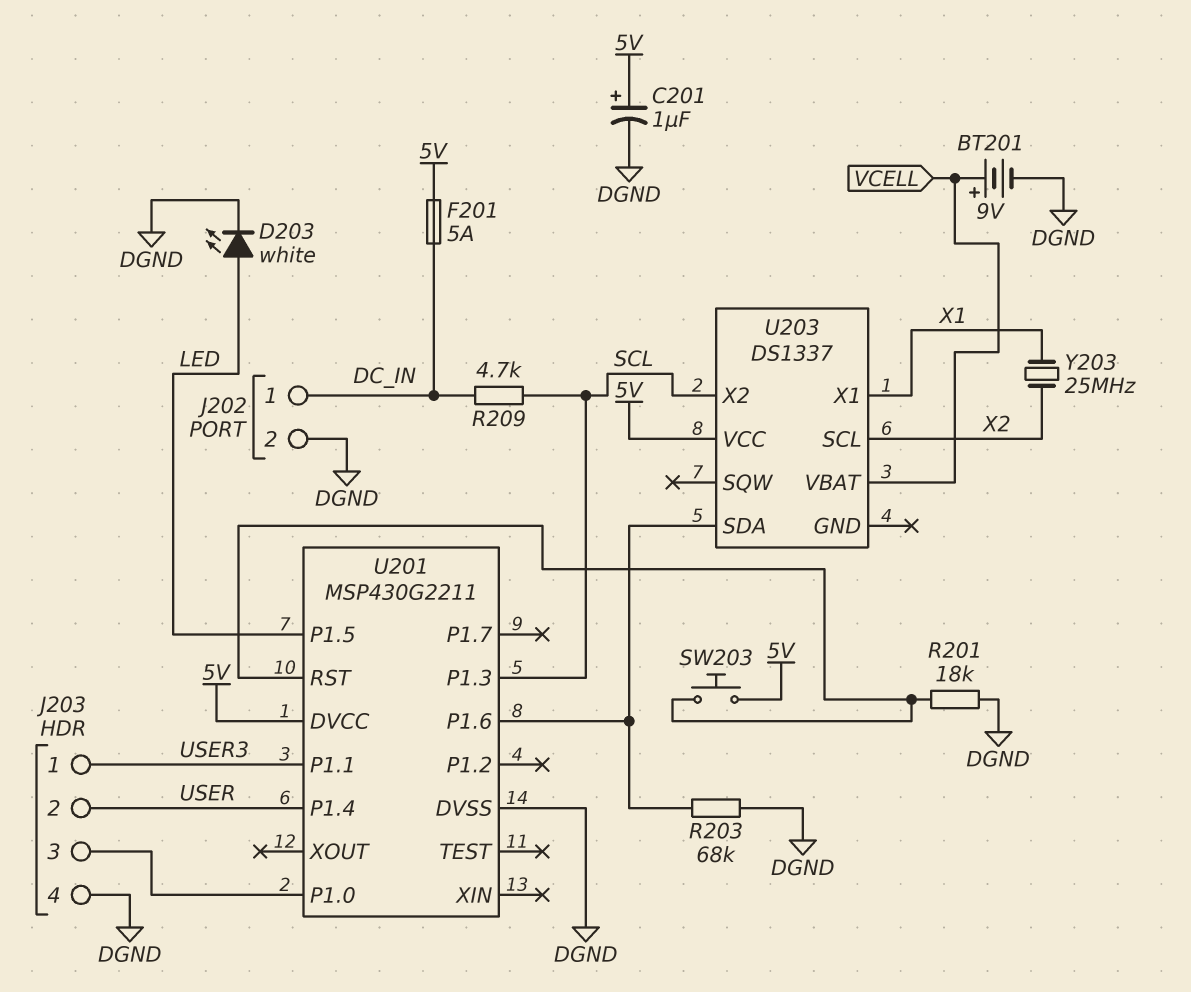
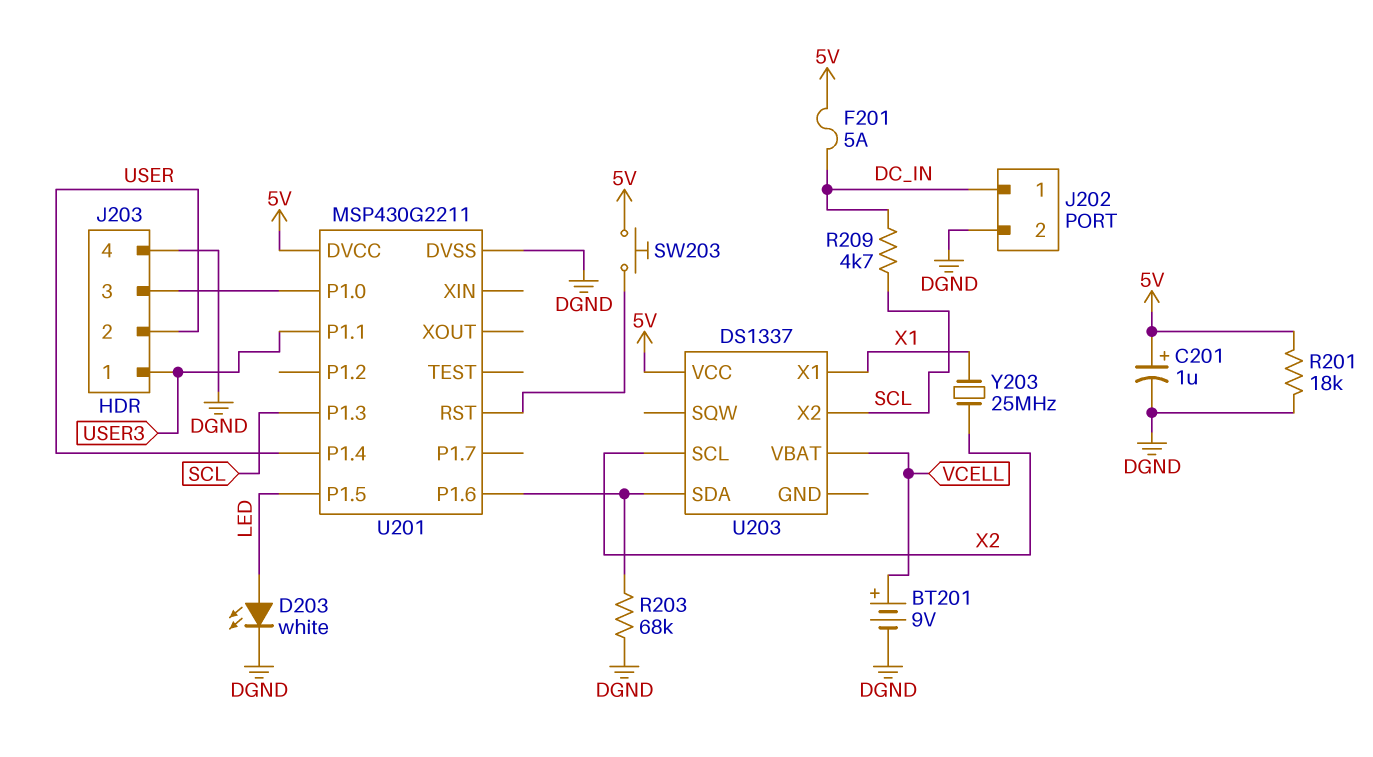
R201: 18k (DGND, U201/RST) -> 18k (5V, DGND)

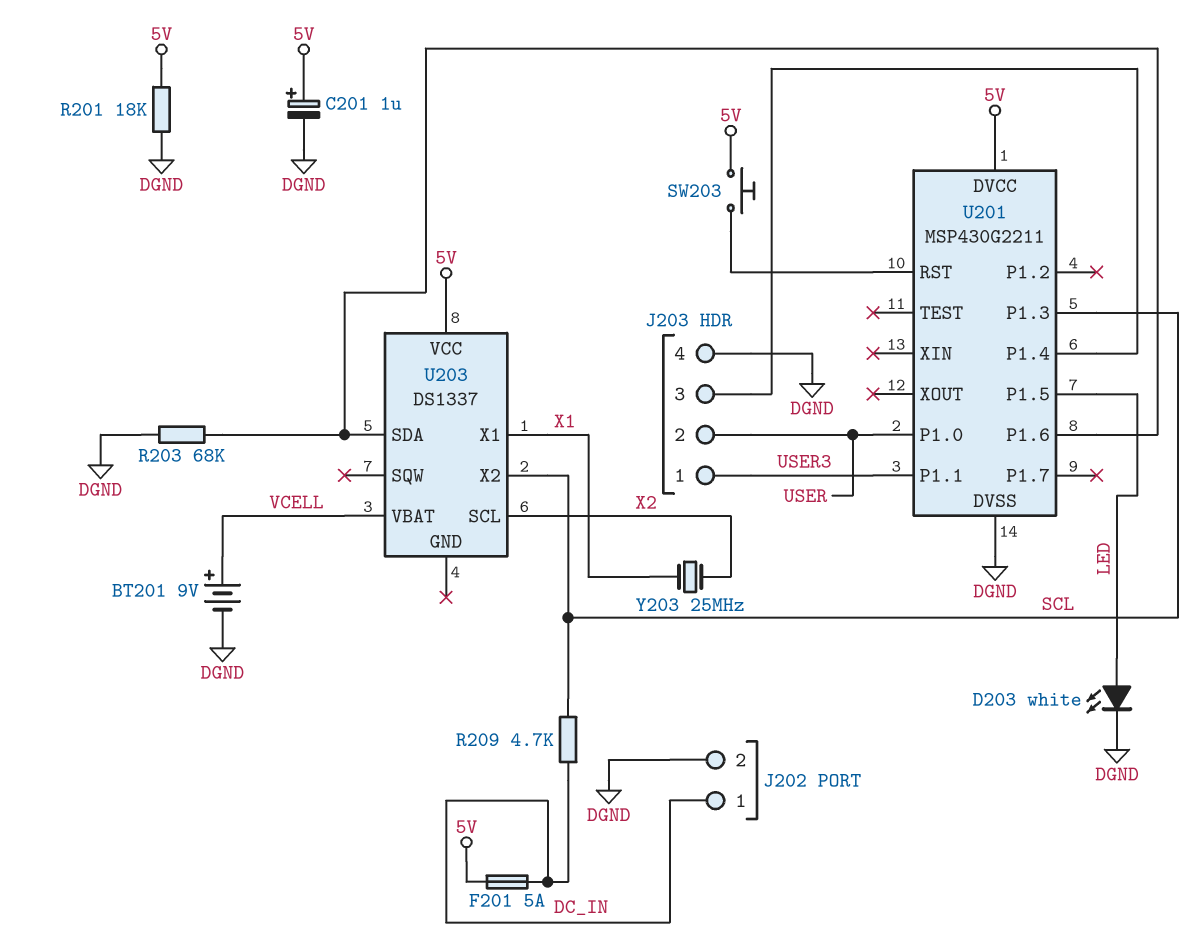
U201 pin P1.0: J203/3 -> USER
U201 pin P1.4: USER -> J203/3

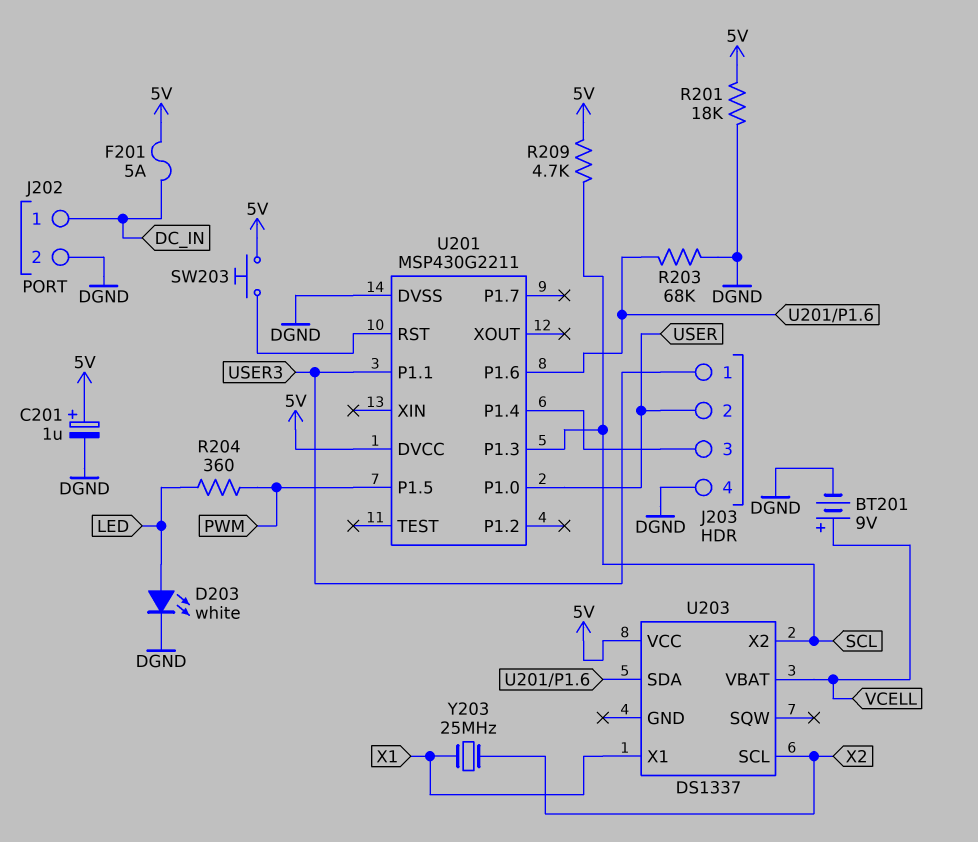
R204: none -> 360 (LED, PWM)
R209: 4.7k (DC_IN, SCL) -> 4.7k (5V, SCL)
U201 pin P1.5: LED -> PWM

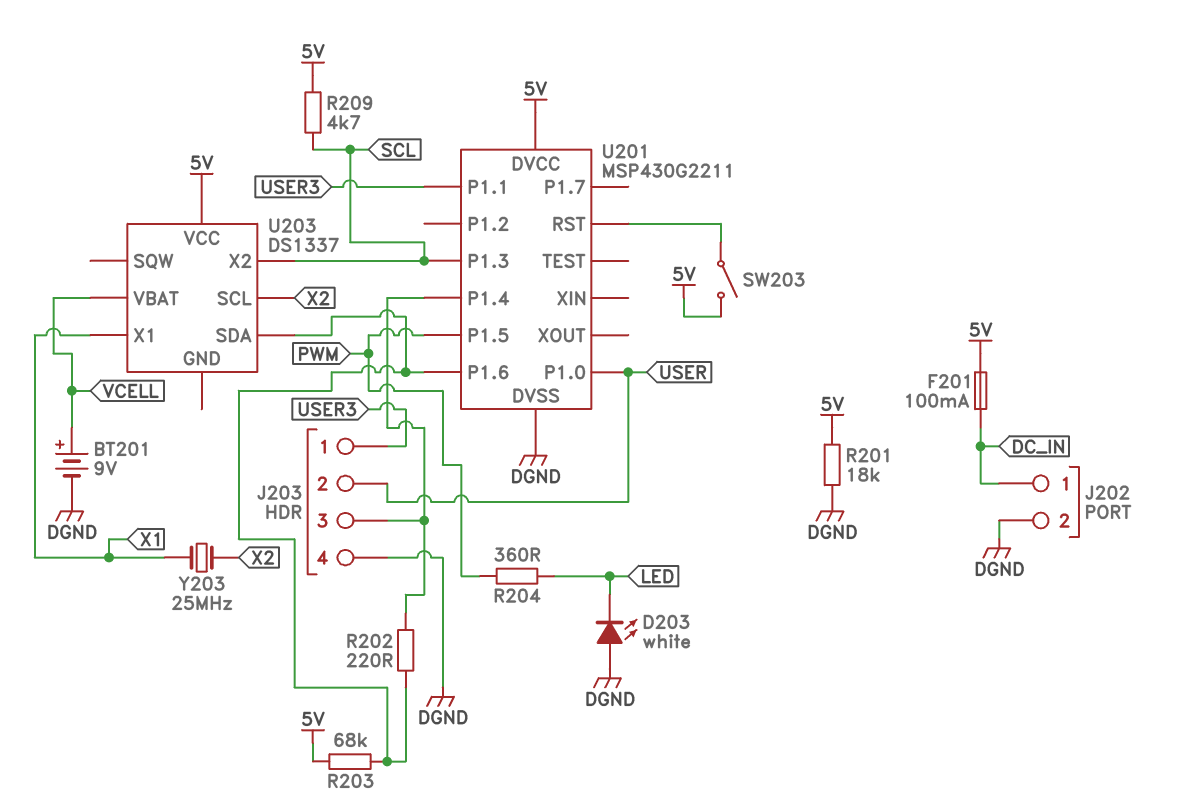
C201: 1uF (plus 5V, minus DGND) -> none
D203: LED white (A LED, K DGND) -> LED white (A DGND, K LED)
F201: 5A (5V, DC_IN) -> 100mA (5V, DC_IN)
R202: none -> 220 (J203/3, U201/P1.6)
R203: 68k (DGND, U201/P1.6) -> 68k (5V, U201/P1.6)
SW203: button (5V, U201/RST) -> switch (5V, U201/RST)

